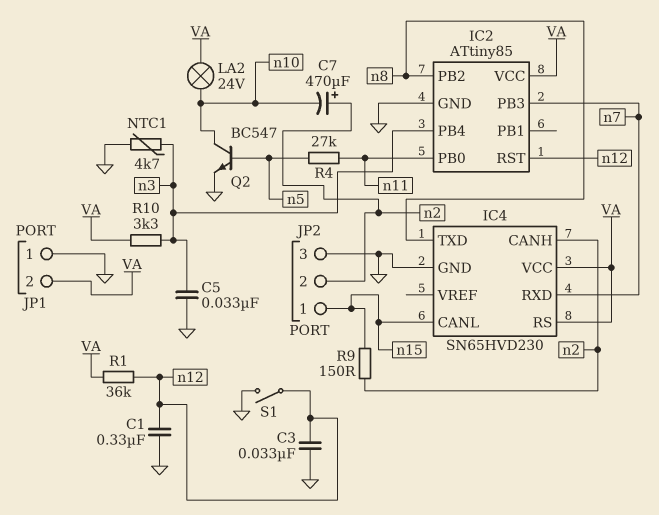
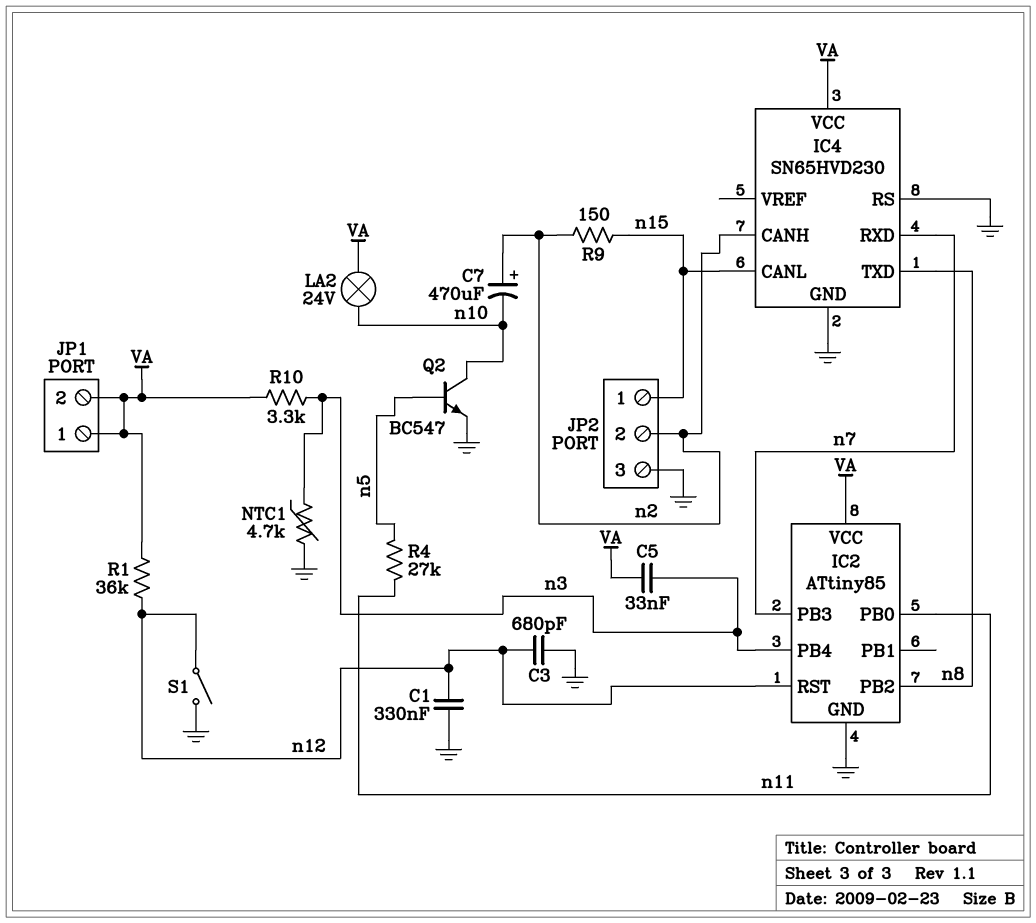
C3: 33nF (GND, n12) -> 680pF (GND, n12)
C5: 33nF (GND, n3) -> 33nF (VA, n3)
IC4 pin RS: VA -> GND
JP1 pin 1: GND -> VA

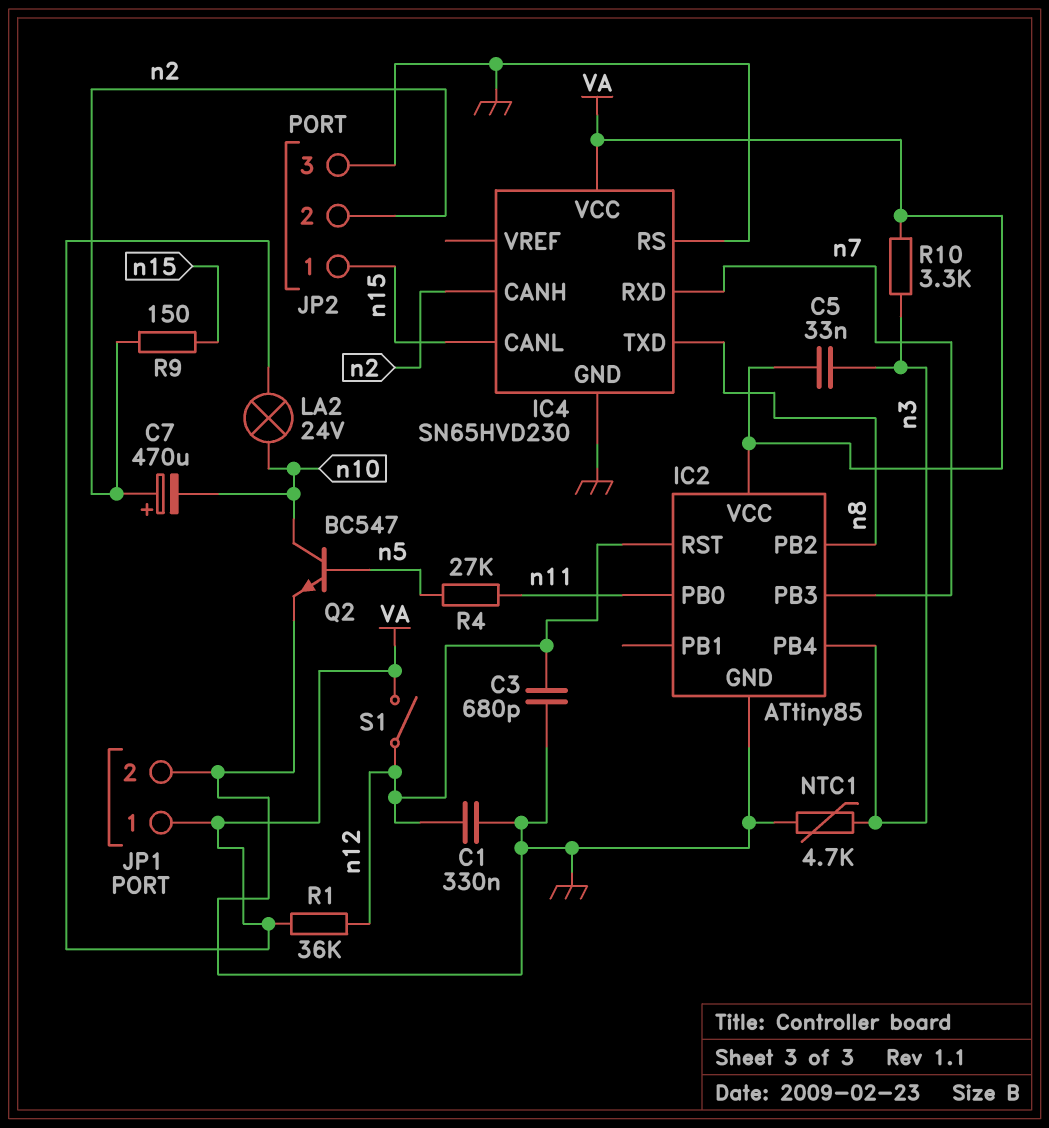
JP1 pin 2: VA -> GND
S1: switch (GND, n12) -> switch (VA, n12)

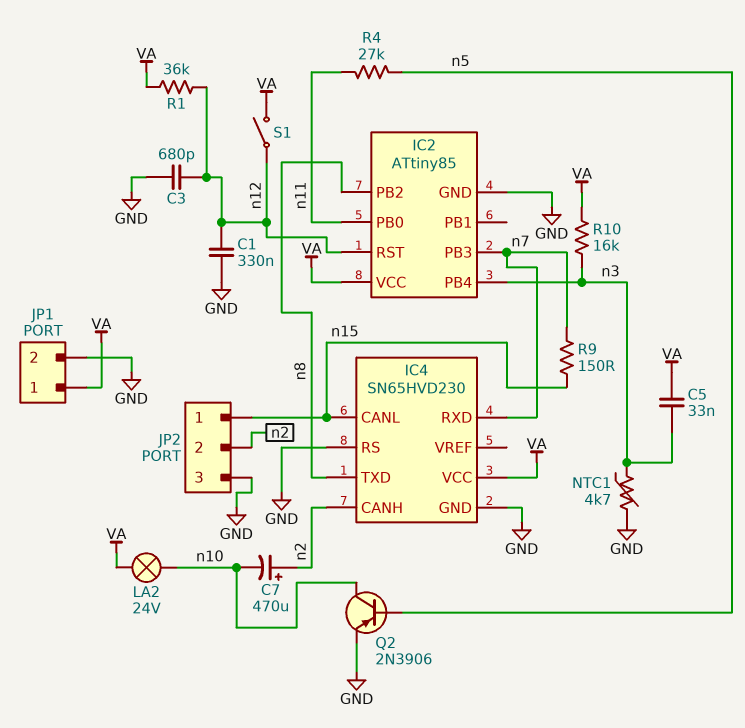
Q2: NPN BC547 (B n5, C n10, E GND) -> PNP 2N3906 (B n5, C n10, E GND)
R9: 150 (n2, n15) -> 150 (n7, n15)
R10: 3.3k (VA, n3) -> 16k (VA, n3)

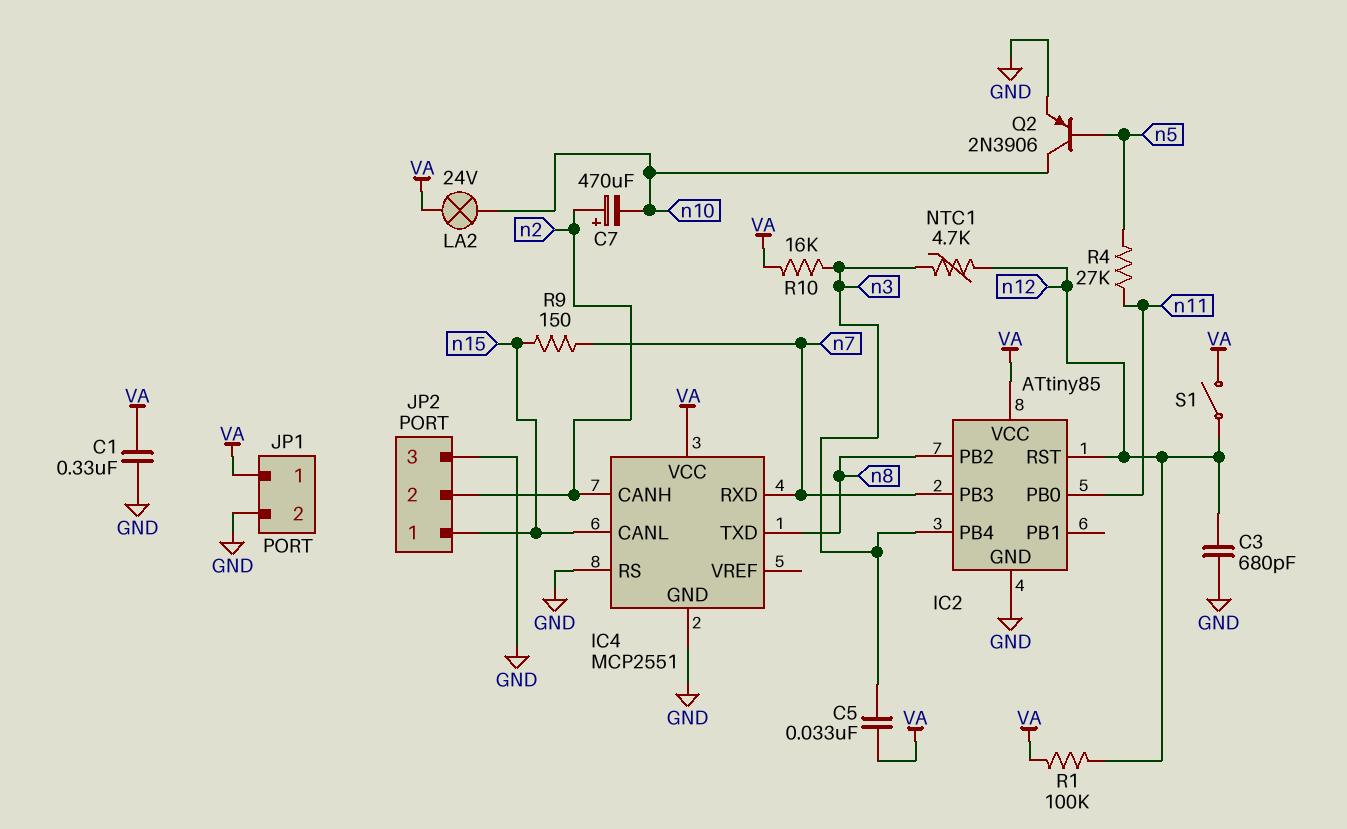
C1: 330nF (GND, n12) -> 330nF (GND, VA)
IC4: SN65HVD230 -> MCP2551
NTC1: 4.7k (GND, n3) -> 4.7k (n3, n12)
R1: 36k (VA, n12) -> 100k (VA, n12)

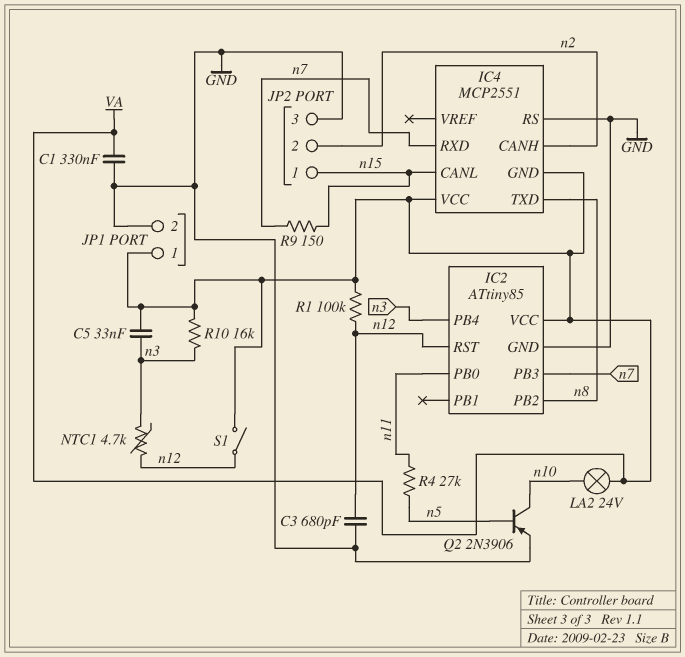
C7: 470uF (plus n2, minus n10) -> none
IC4 pin GND: GND -> VA

